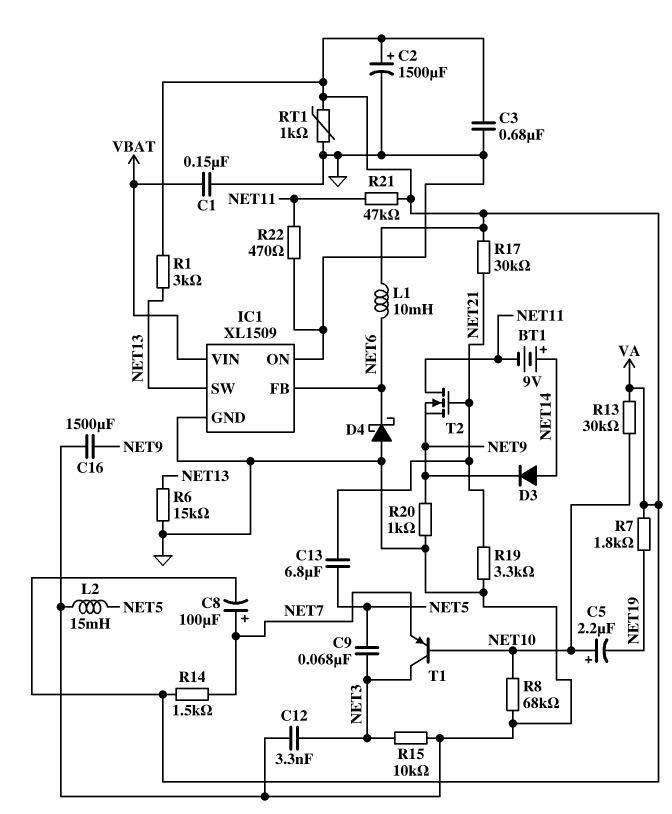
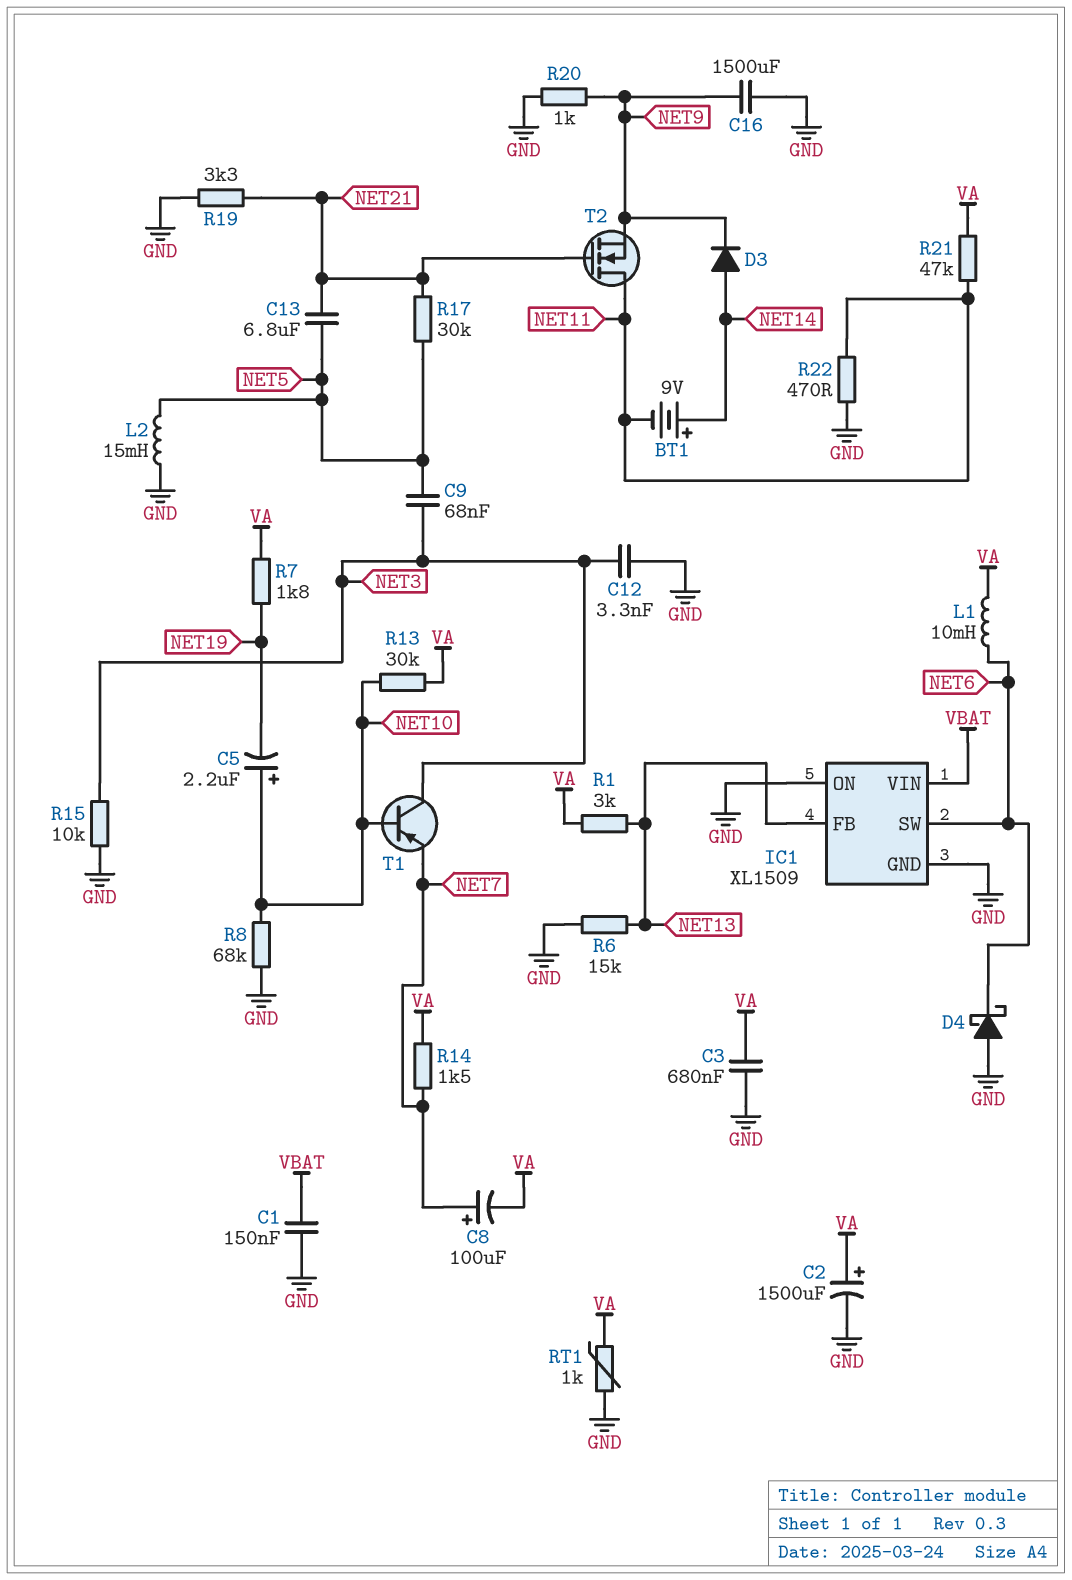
IC1 pin FB: NET6 -> NET13
IC1 pin SW: NET13 -> NET6
R17: 30k (NET21, VA) -> 30k (NET5, NET21)

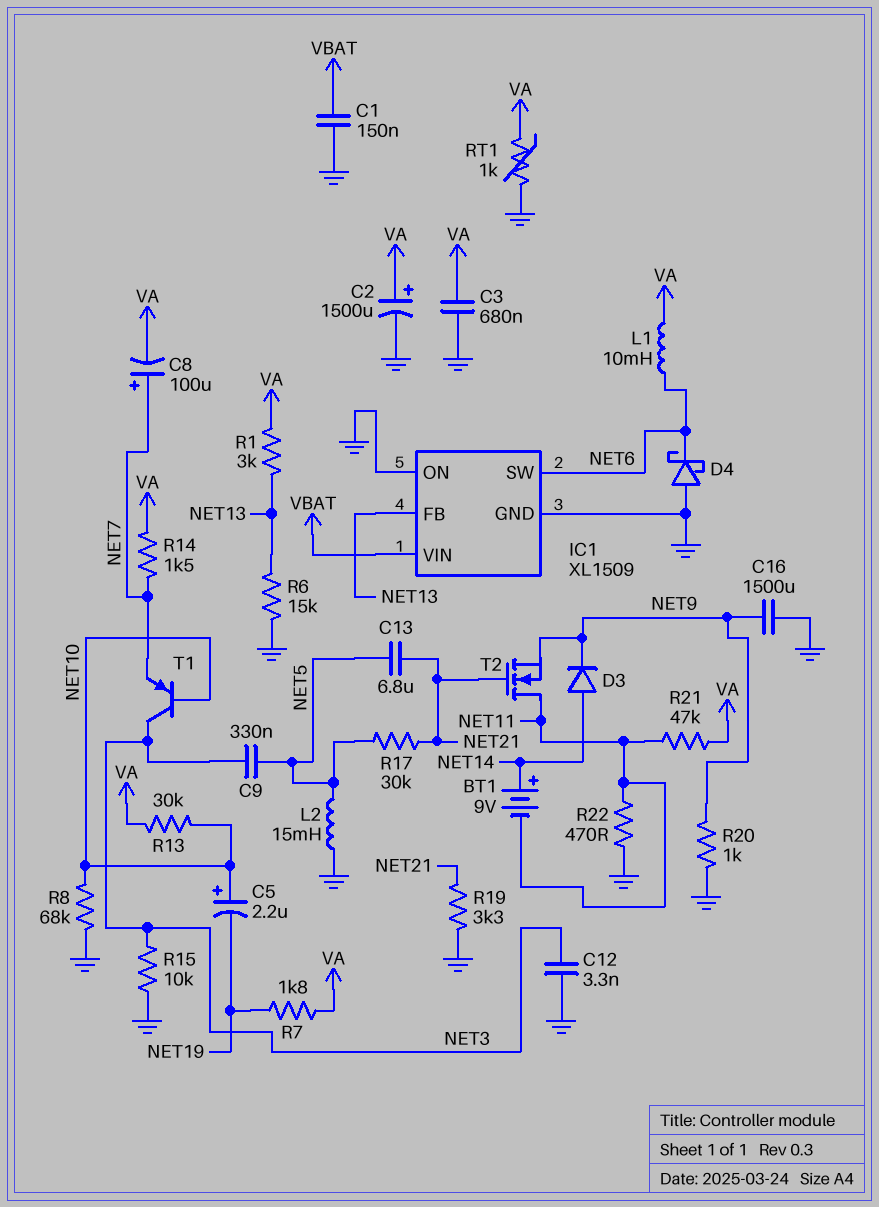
C9: 68nF (NET3, NET5) -> 330nF (NET3, NET5)

